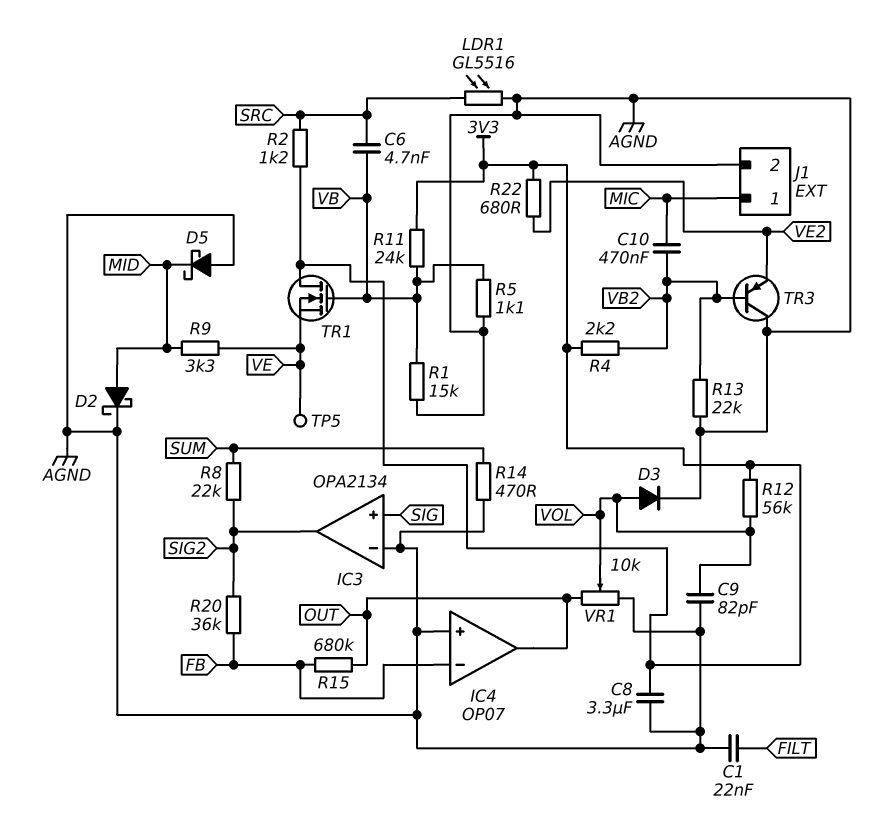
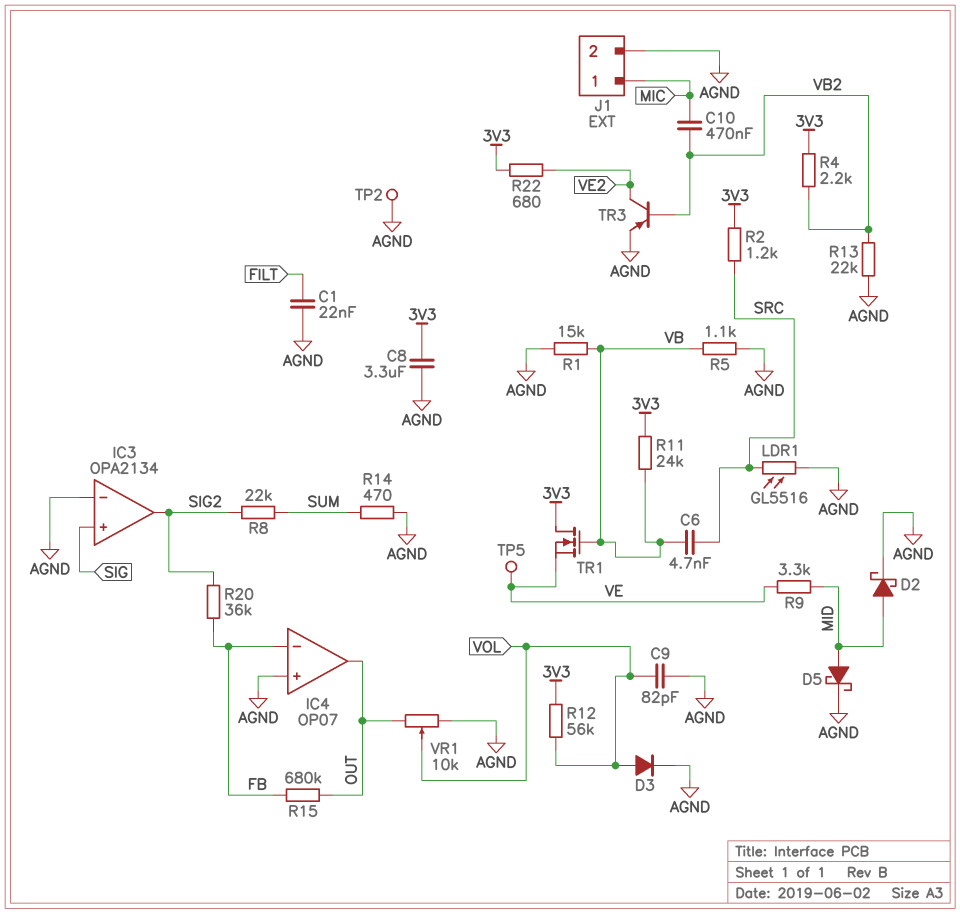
D5: schottky (A AGND, K MID) -> schottky (A MID, K AGND)
TP2: none -> test point (AGND)
TR3: PNP (B VB2, C AGND, E VE2) -> PNP (B VB2, C VE2, E AGND)

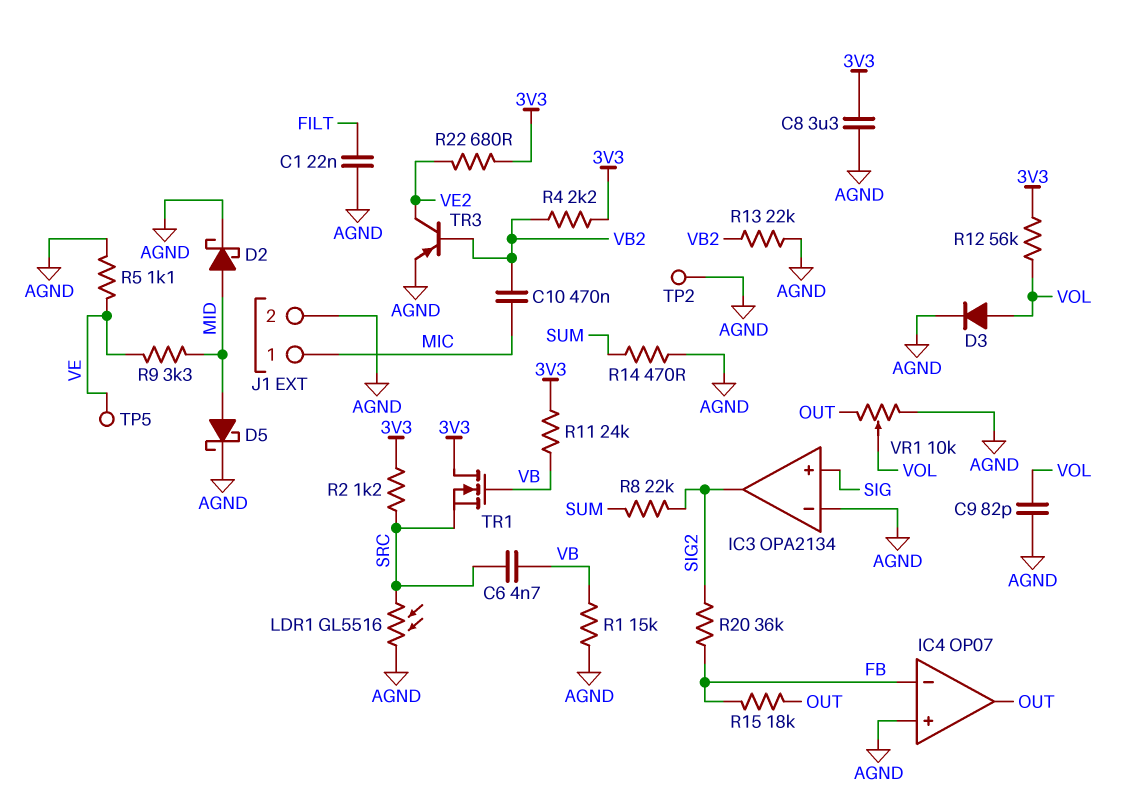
R5: 1.1k (AGND, VB) -> 1.1k (AGND, VE)
R15: 680k (FB, OUT) -> 18k (FB, OUT)
TR1: NMOS (G VB, D 3V3, S VE) -> NMOS (G VB, D 3V3, S SRC)

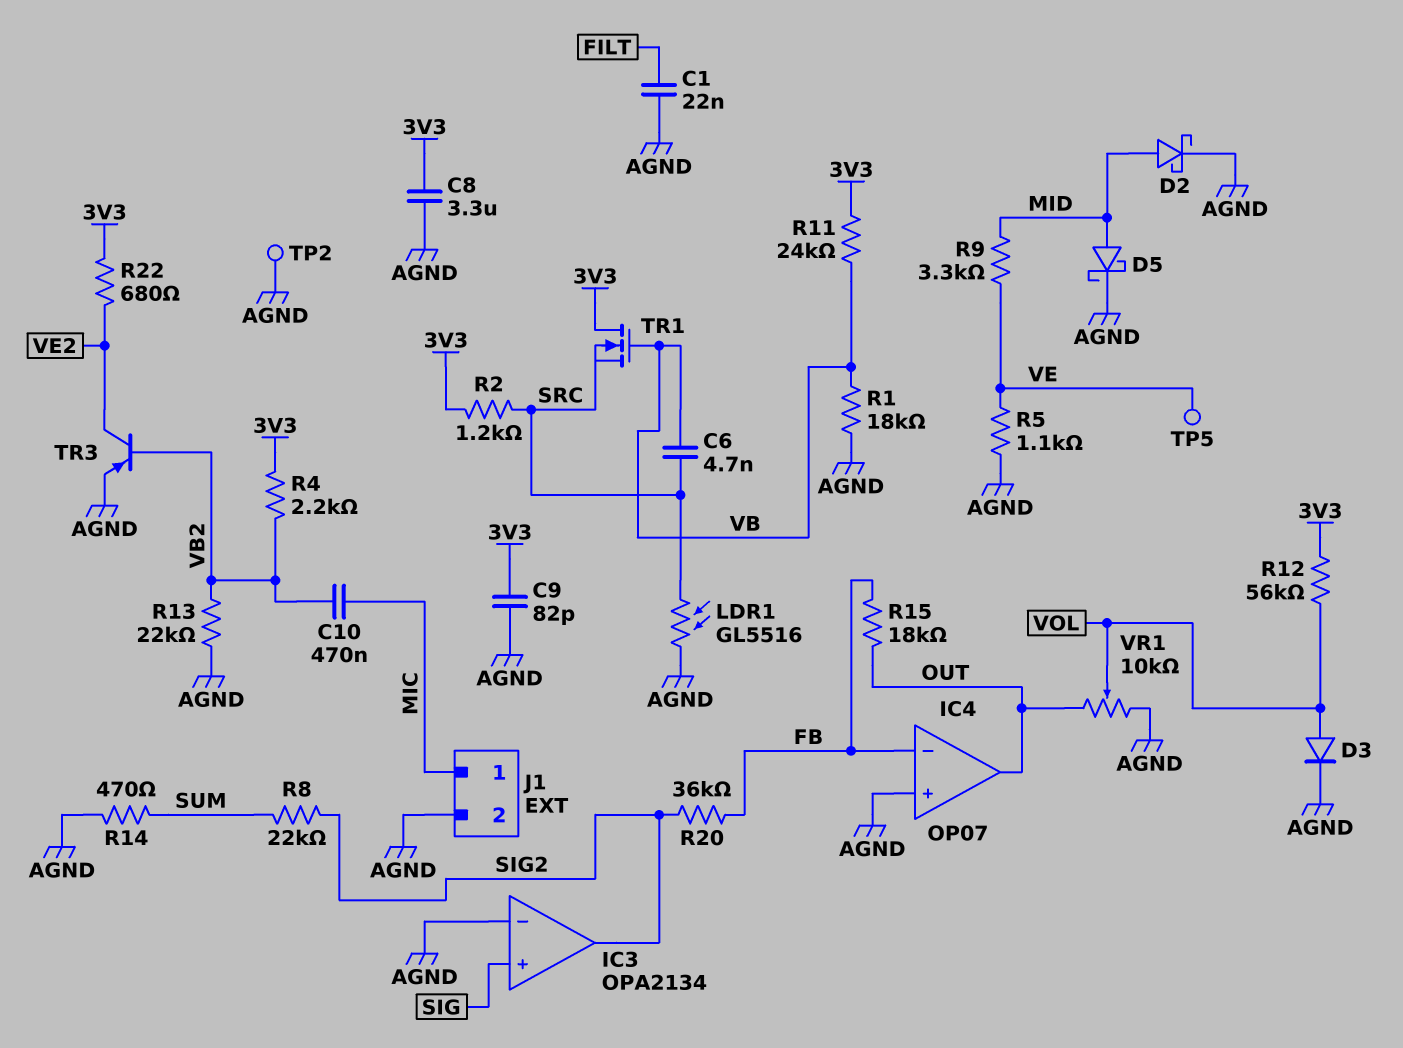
C9: 82pF (AGND, VOL) -> 82pF (3V3, AGND)
R1: 15k (AGND, VB) -> 18k (AGND, VB)

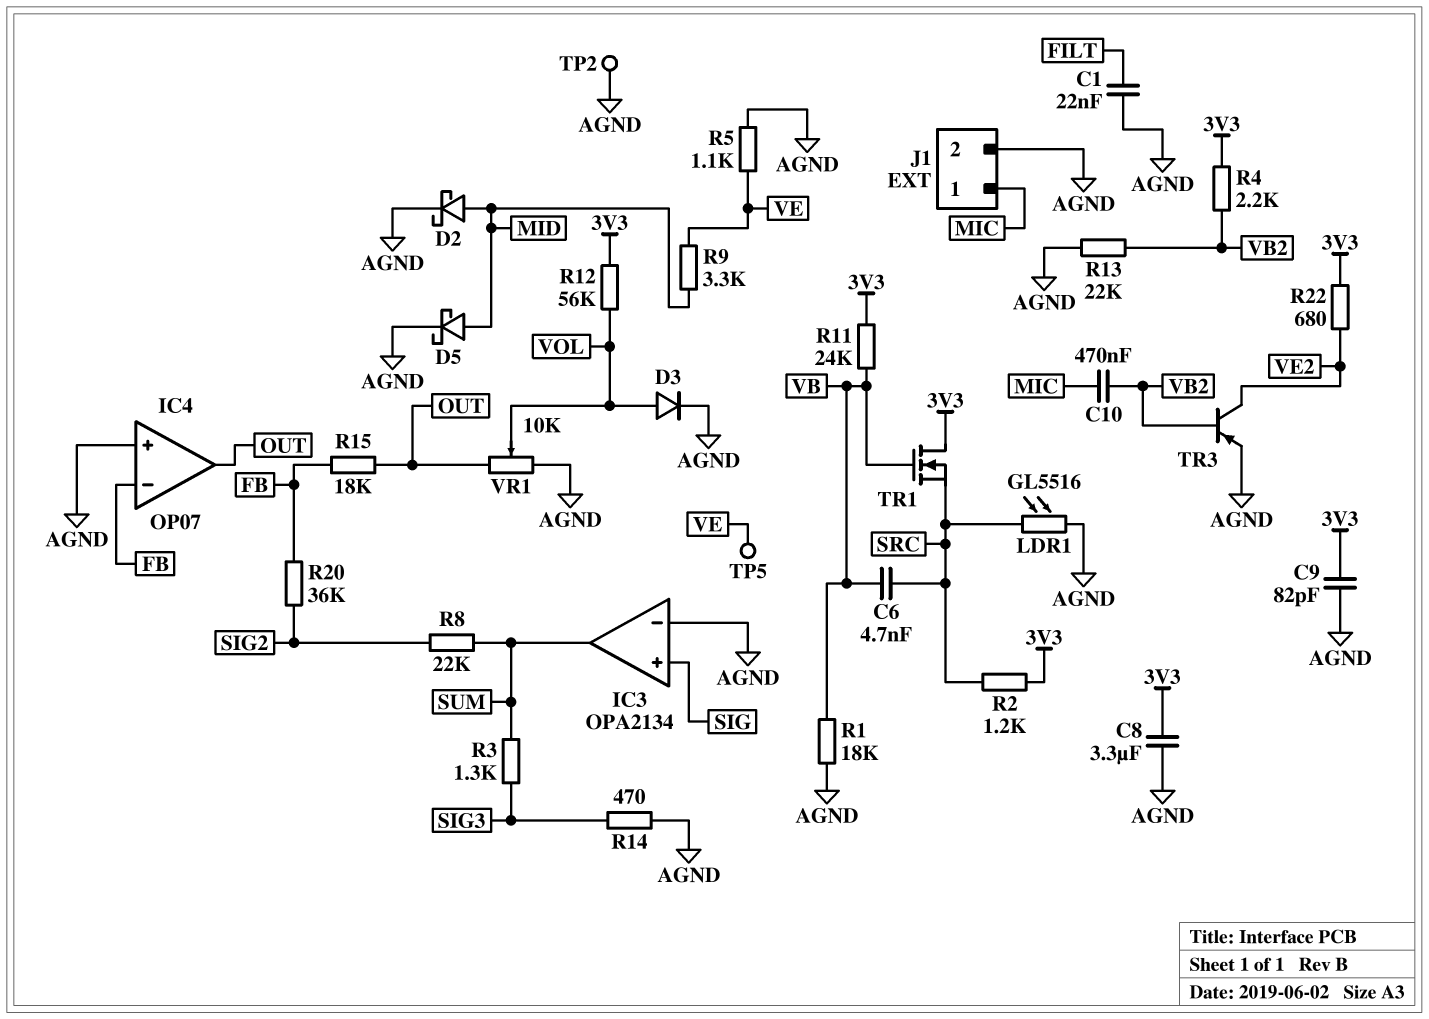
IC3 pin out: SIG2 -> SUM
R3: none -> 1.3k (SIG3, SUM)
R14: 470 (AGND, SUM) -> 470 (AGND, SIG3)

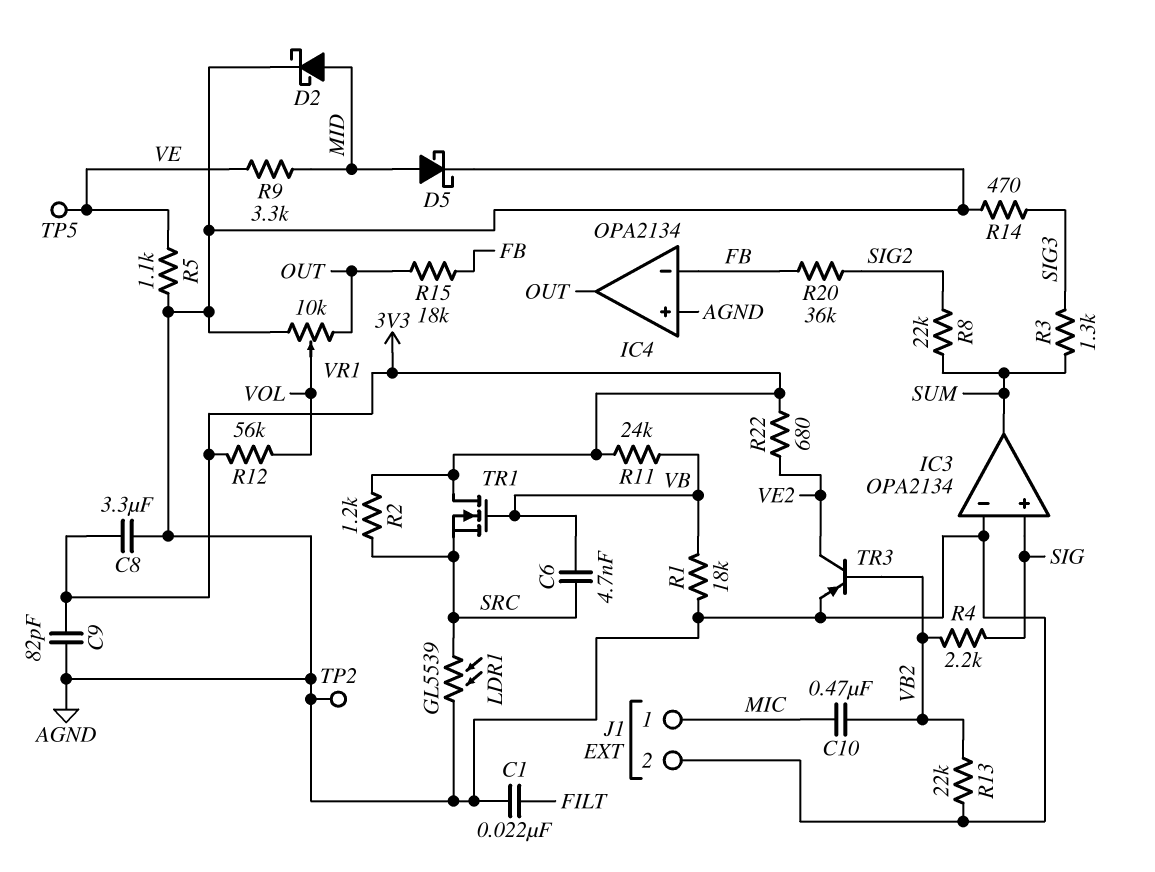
D3: diode (A VOL, K AGND) -> none
IC4: OP07 -> OPA2134
LDR1: GL5516 (AGND, SRC) -> GL5539 (AGND, SRC)
R4: 2.2k (3V3, VB2) -> 2.2k (SIG, VB2)

